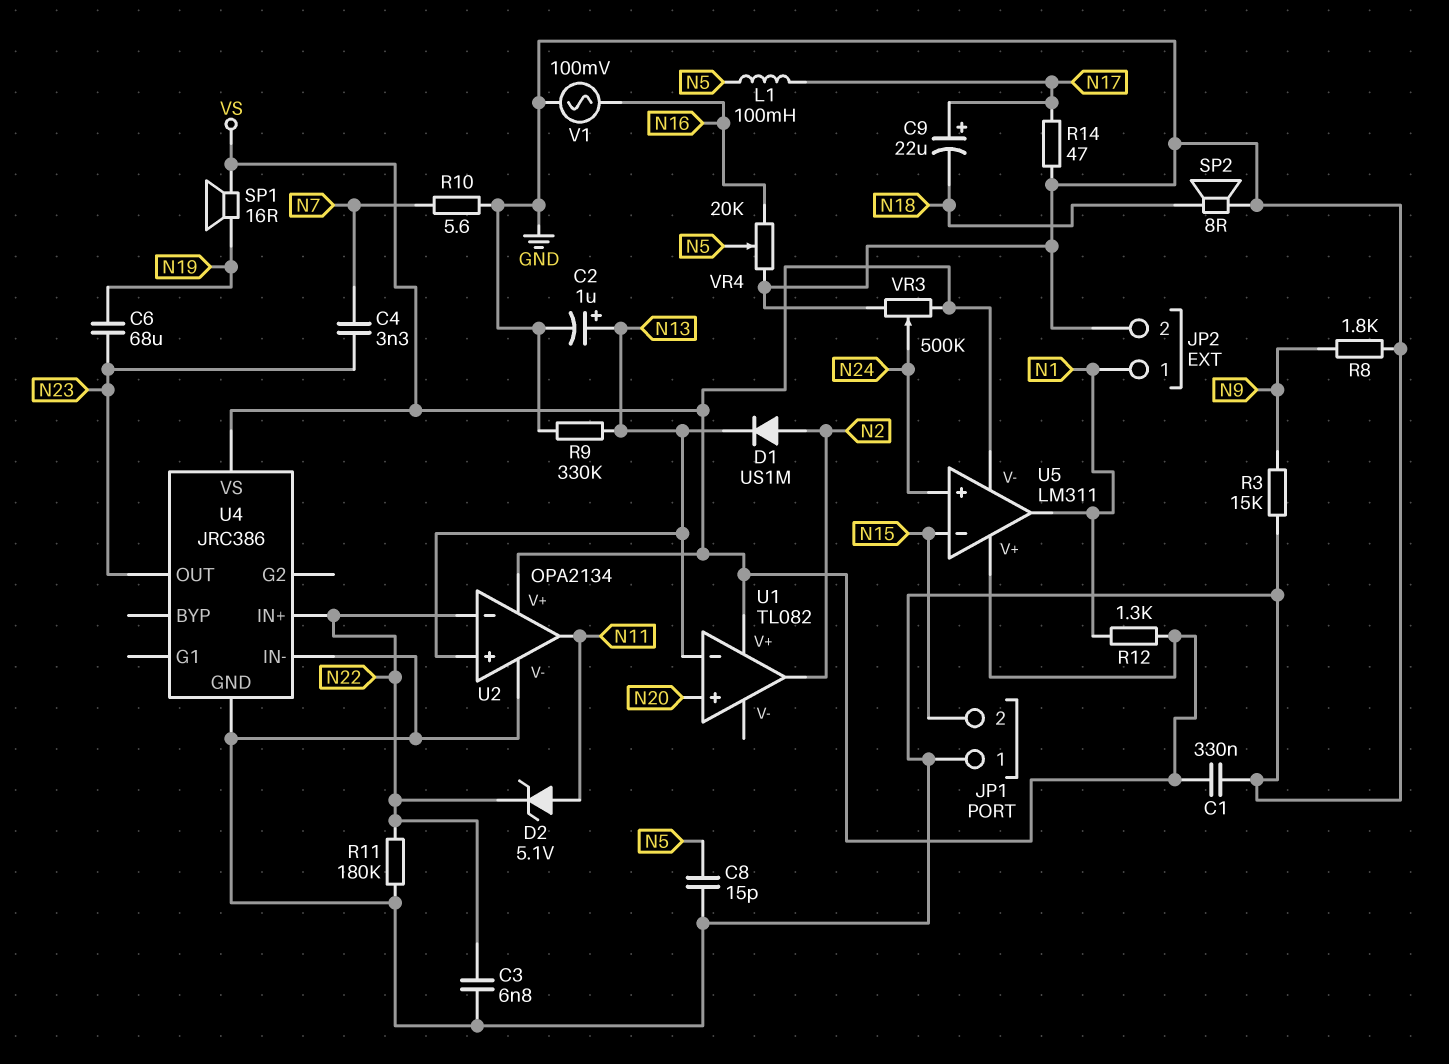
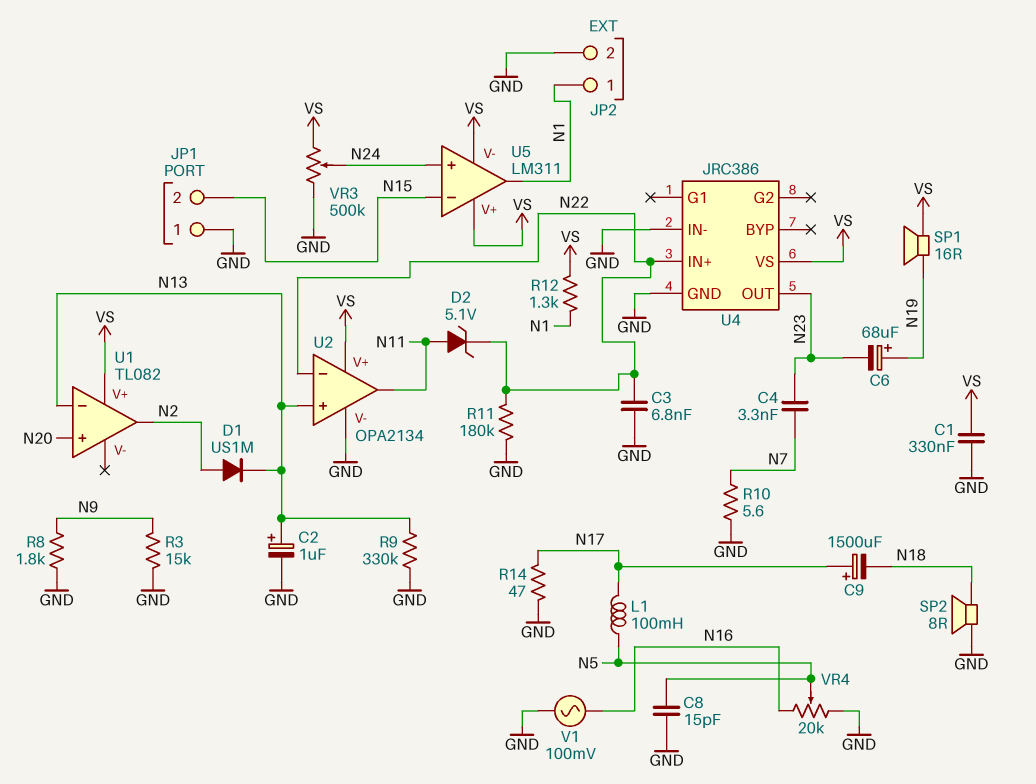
C6: 68uF (N19, N23) -> 68uF (plus N19, minus N23)
C9: 22uF (plus N17, minus N18) -> 1500uF (plus N17, minus N18)

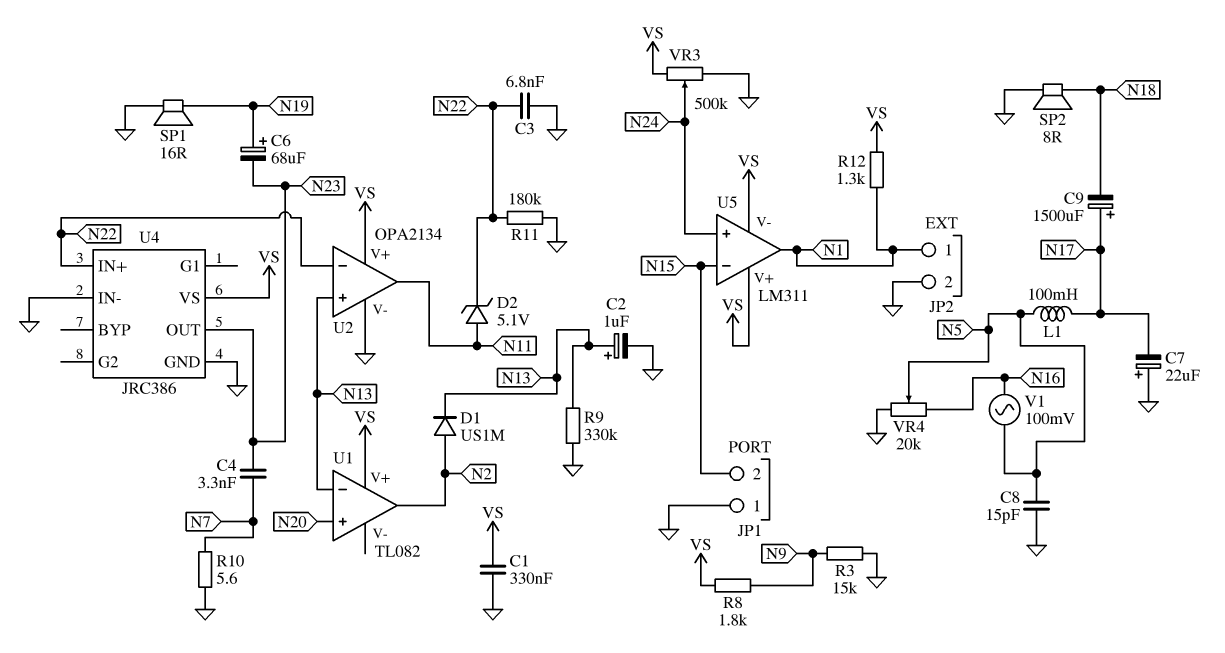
C7: none -> 22uF (plus GND, minus N17)
R8: 1.8k (GND, N9) -> 1.8k (N9, VS)
R14: 47 (GND, N17) -> none
SP1: speaker 16R (N19, VS) -> speaker 16R (GND, N19)
V1: AC 100mV (GND, N16) -> AC 100mV (N5, N16)

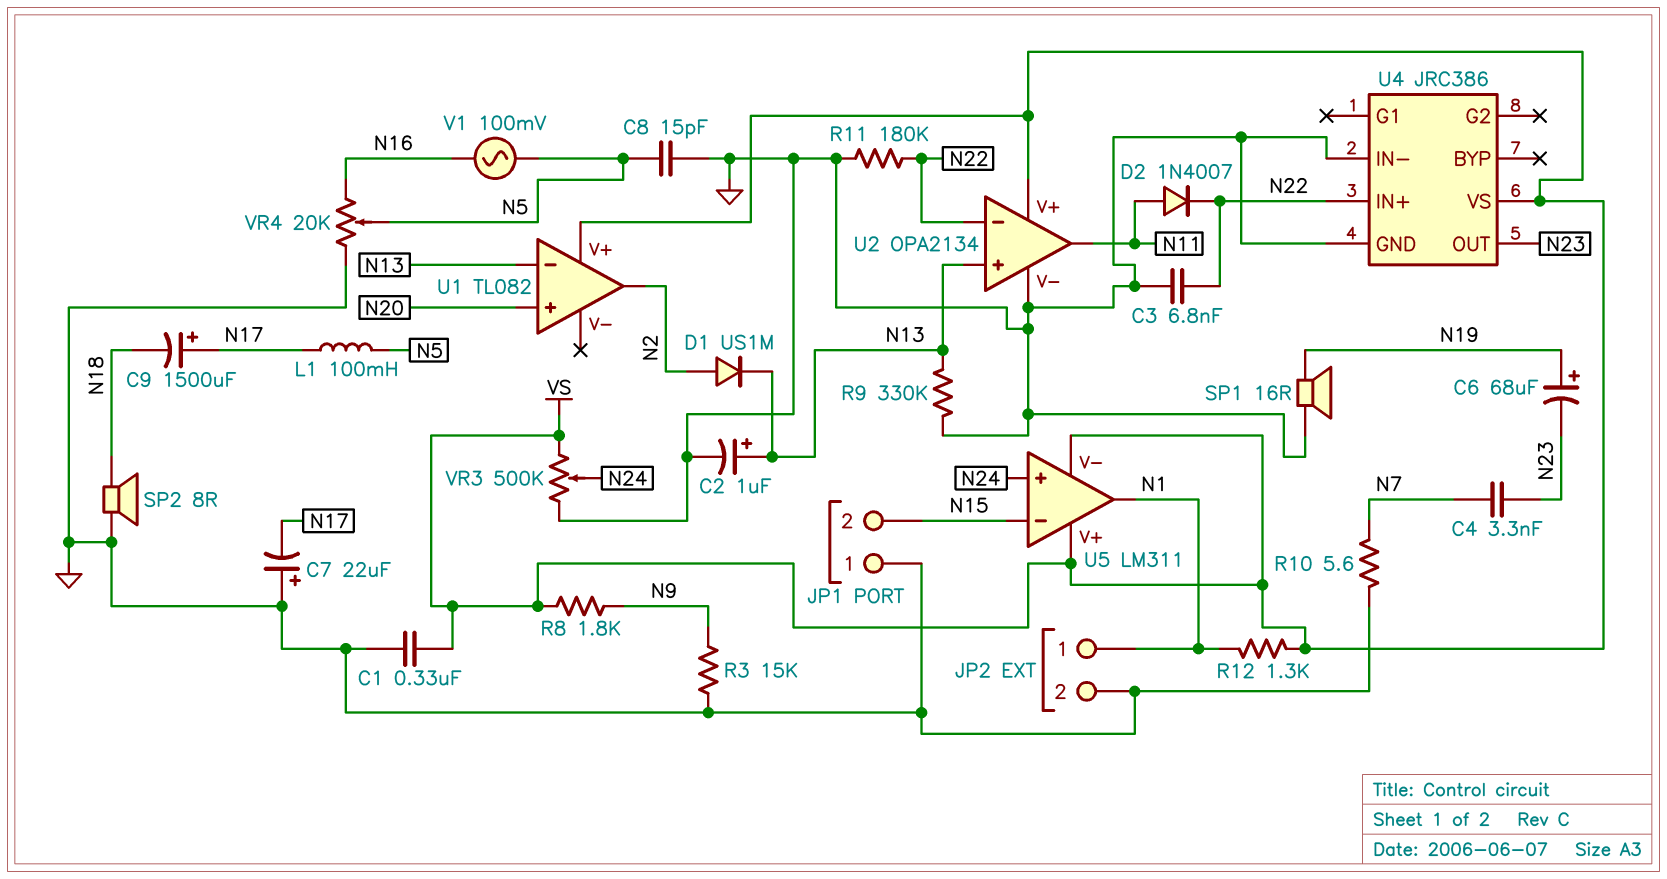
D2: zener 5.1V (A N11, K N22) -> diode 1N4007 (A N11, K N22)

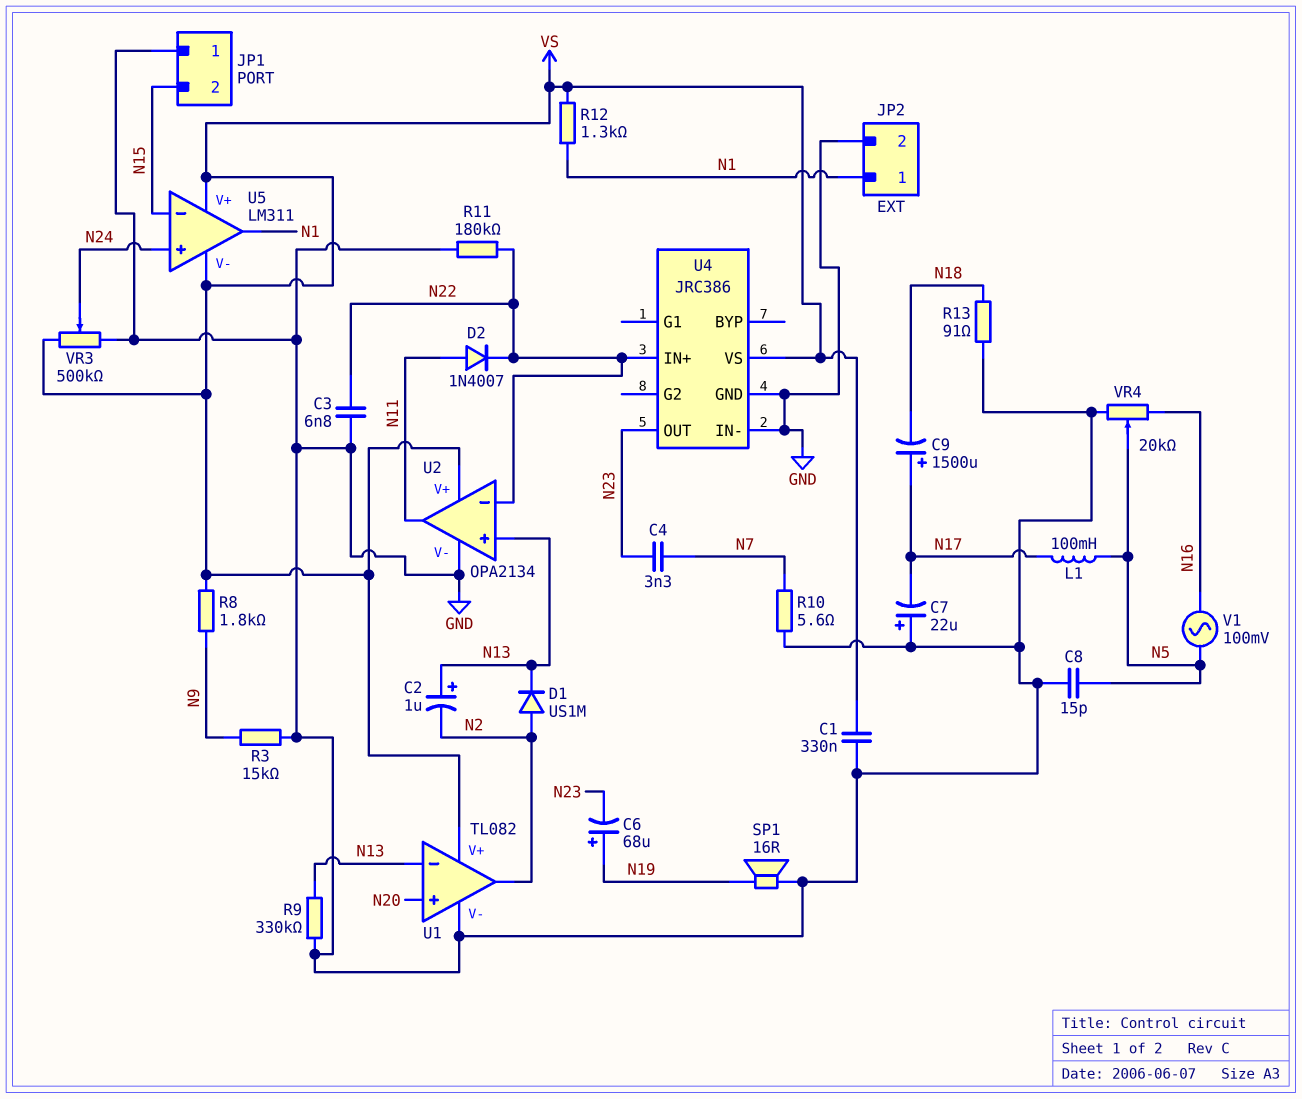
C2: 1uF (plus N13, minus GND) -> 1uF (plus N13, minus N2)
R13: none -> 91 (GND, N18)
SP2: speaker 8R (GND, N18) -> none
U1 pin V-: none -> GND

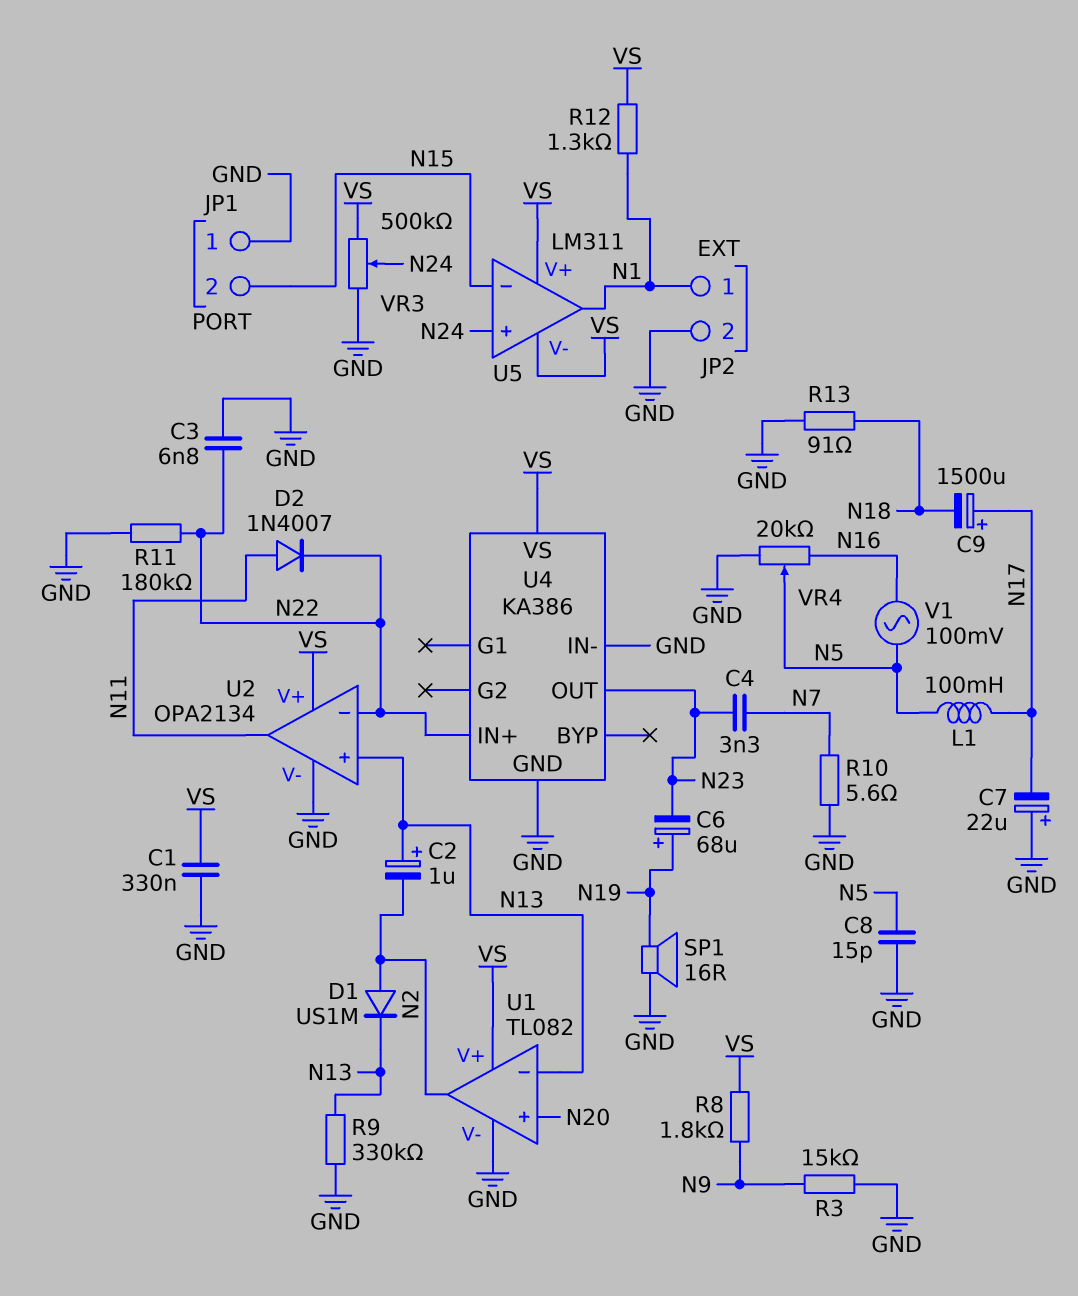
U4: JRC386 -> KA386

